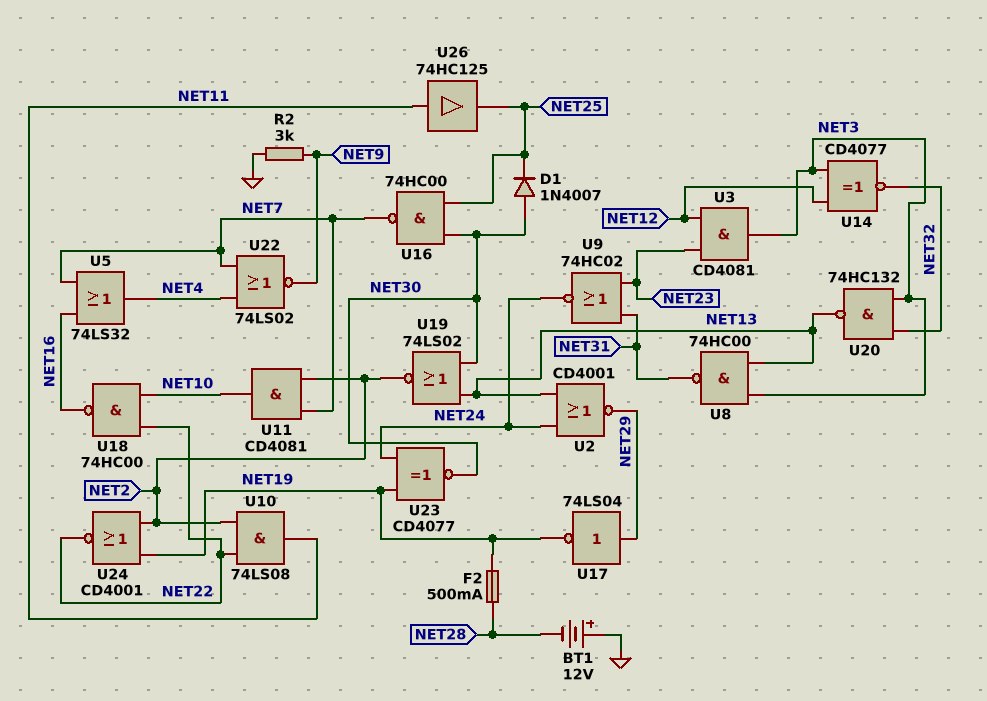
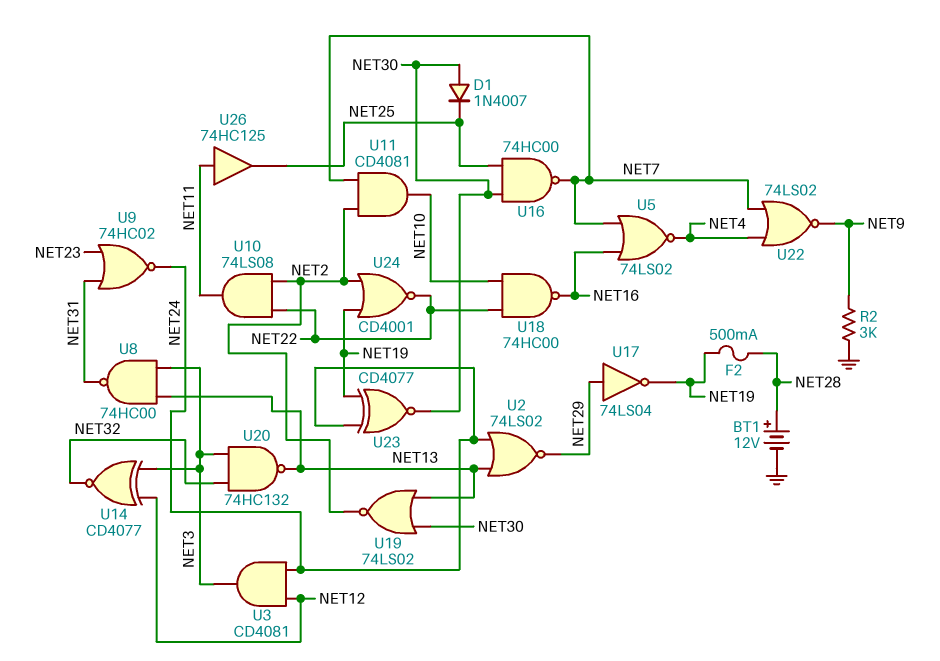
BT1: 12V (plus GND, minus NET28) -> 12V (plus NET28, minus GND)
U2: NOR CD4001 (in NET13, in NET24, out NET29) -> NOR 74LS02 (in NET13, in NET24, out NET29)
U3: AND CD4081 (in NET12, in NET23, out NET3) -> AND CD4081 (in NET12, in NET24, out NET3)
U5: OR 74LS32 (in NET7, in NET16, out NET4) -> NOR 74LS02 (in NET7, in NET16, out NET4)

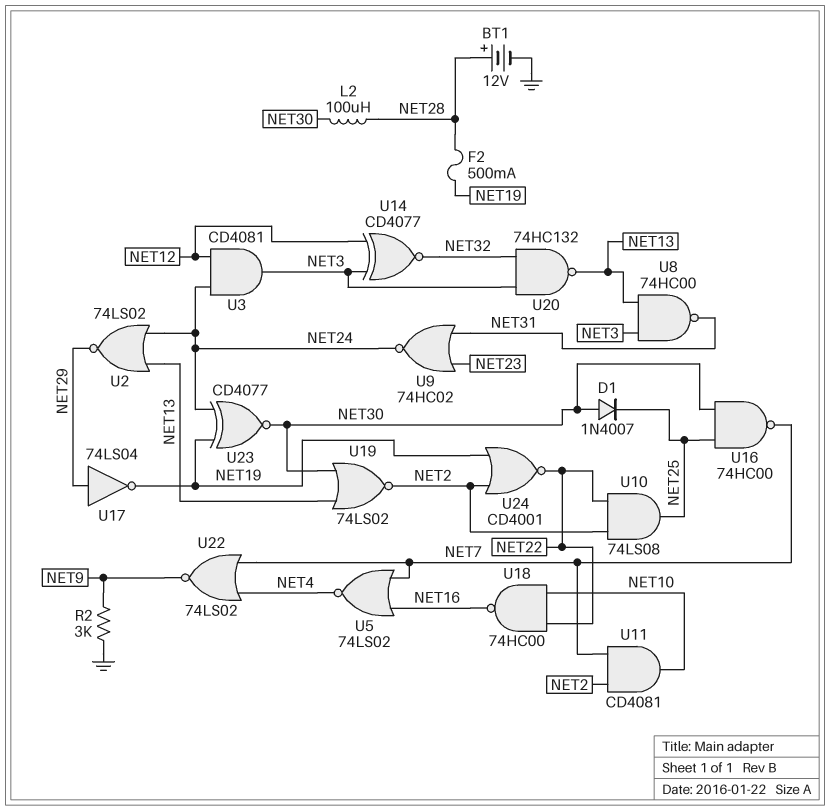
L2: none -> 100uH (NET28, NET30)
U10: AND 74LS08 (in NET2, in NET22, out NET11) -> AND 74LS08 (in NET2, in NET22, out NET25)
U26: buffer 74HC125 (in NET11, out NET25) -> none

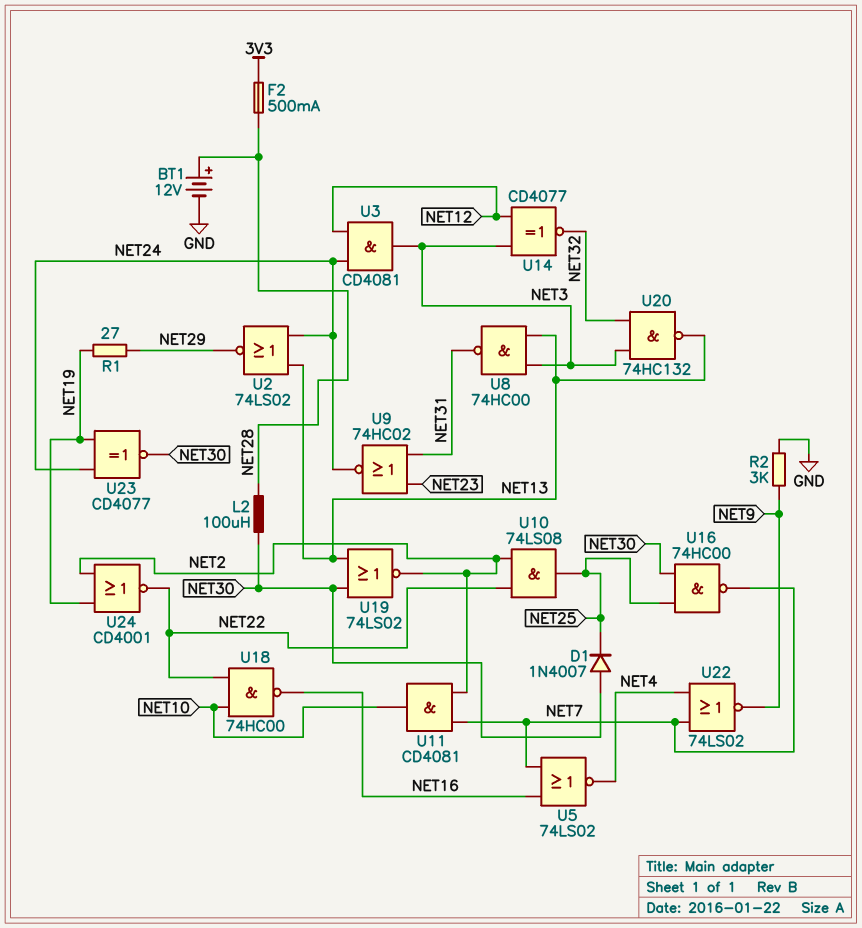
F2: 500mA (NET19, NET28) -> 500mA (3V3, NET28)
R1: none -> 27 (NET19, NET29)
U17: NOT 74LS04 (in NET29, out NET19) -> none

